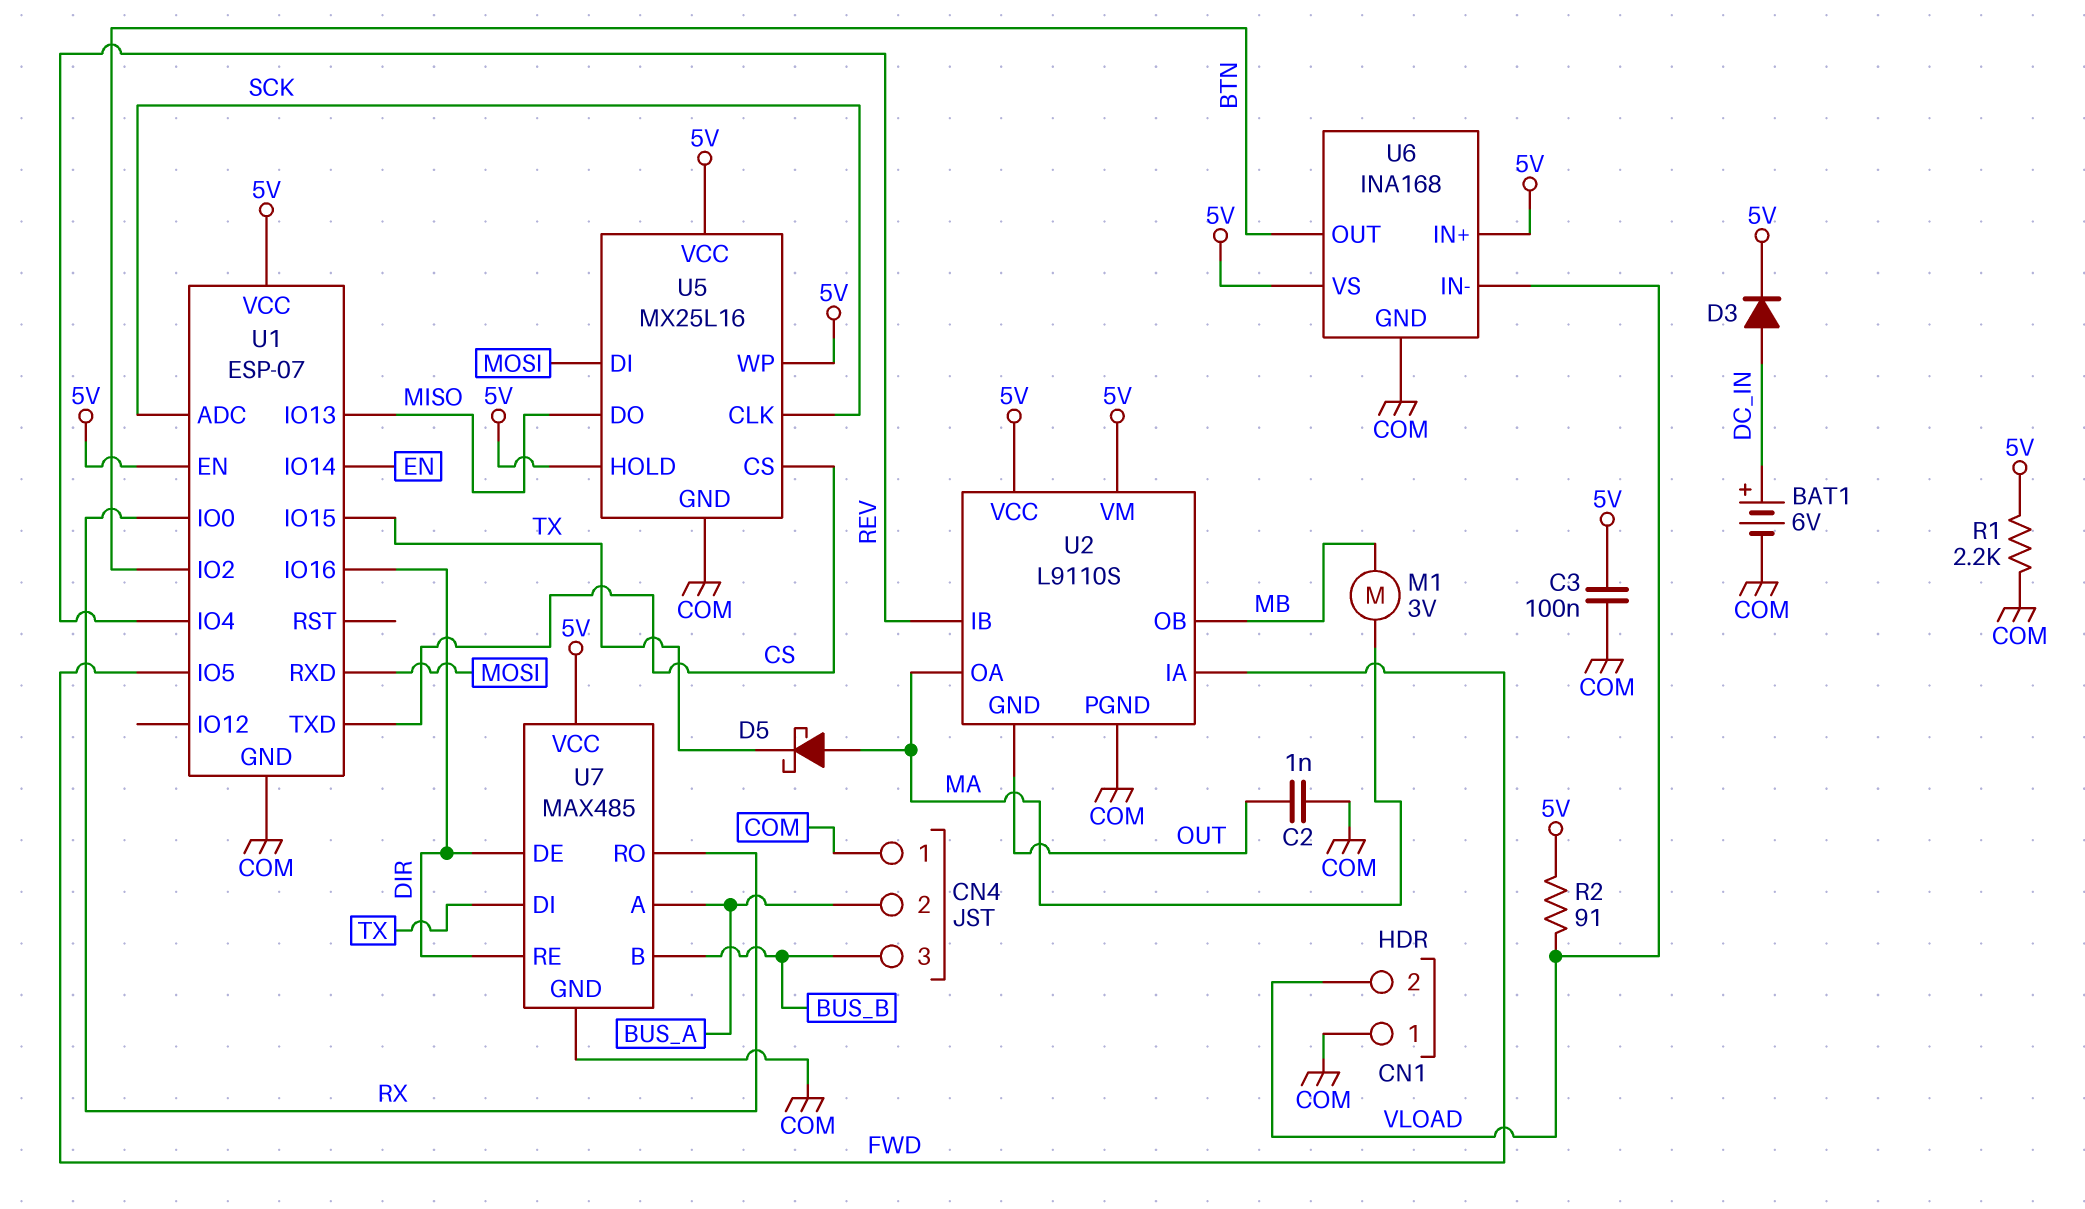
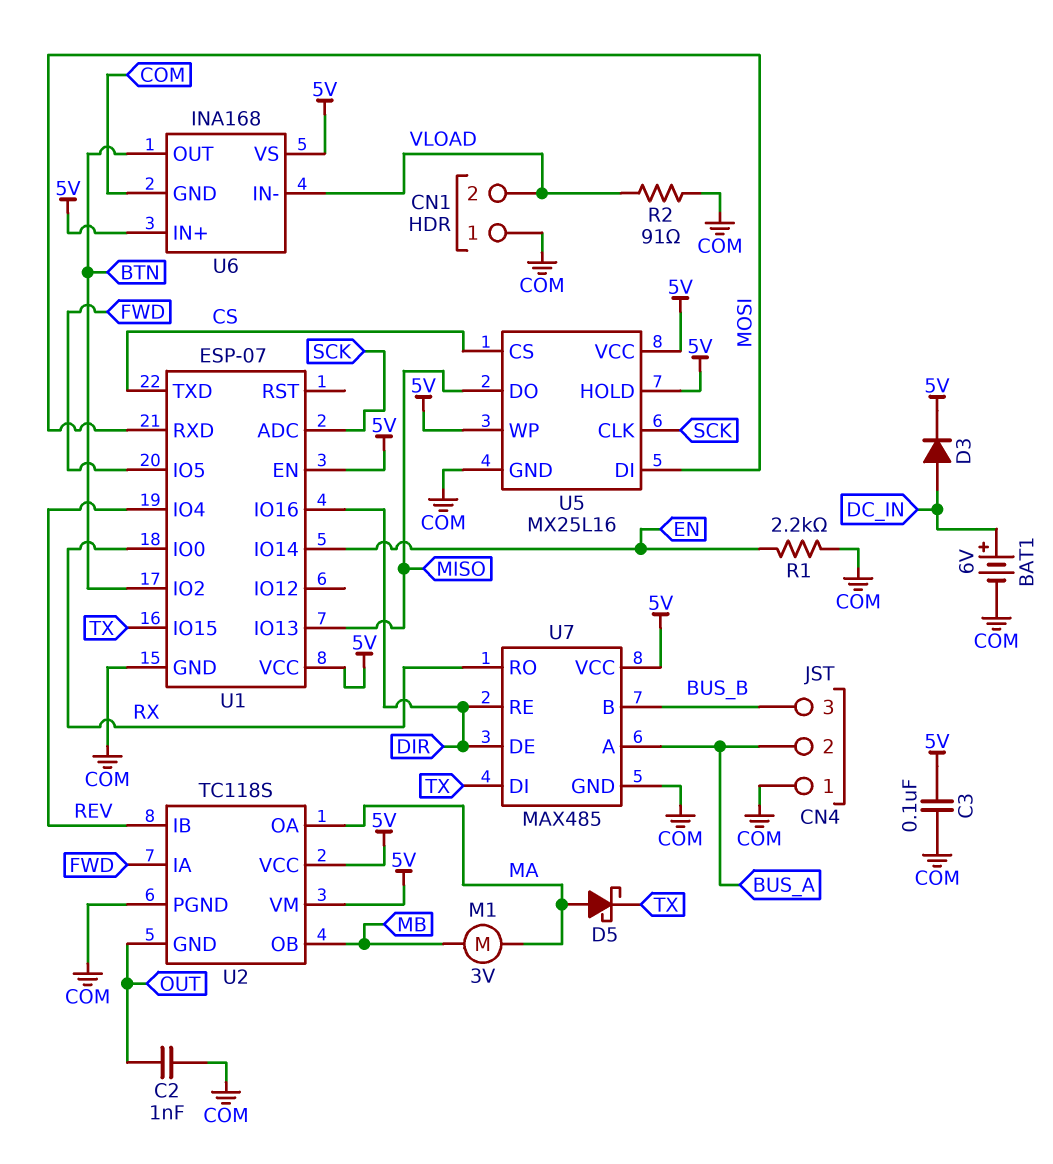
R1: 2.2k (5V, COM) -> 2.2k (COM, EN)
R2: 91 (5V, VLOAD) -> 91 (COM, VLOAD)
U2: L9110S -> TC118S

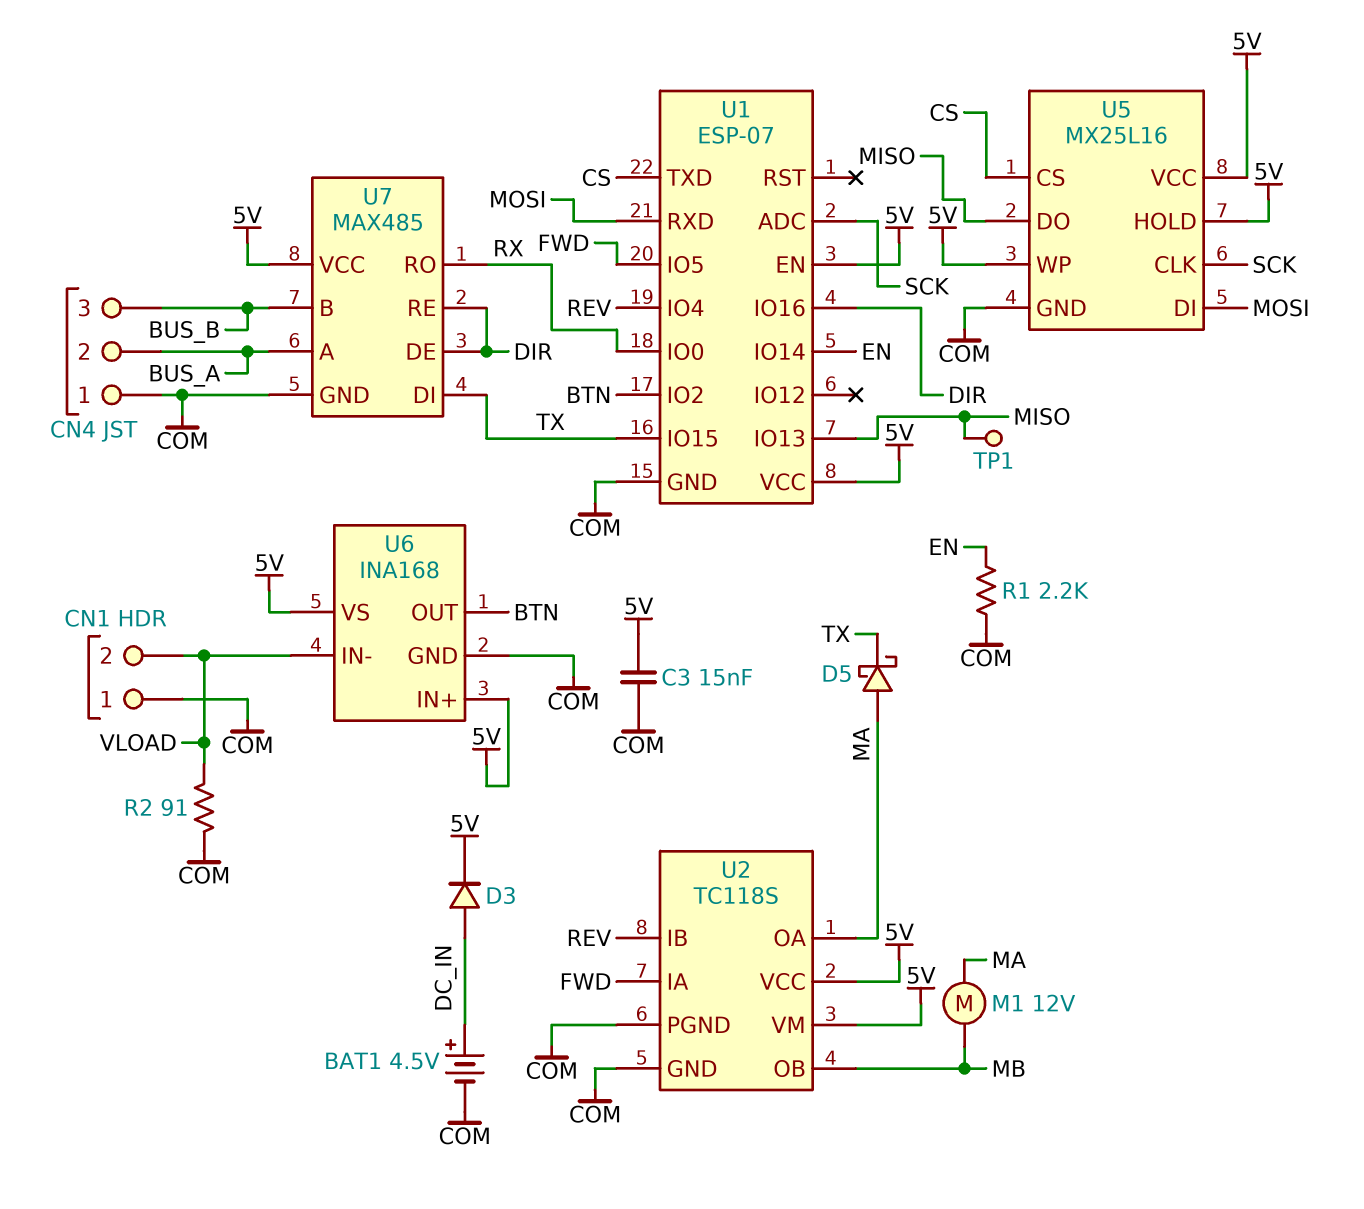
BAT1: 6V (plus DC_IN, minus COM) -> 4.5V (plus DC_IN, minus COM)
C2: 1nF (COM, OUT) -> none
C3: 100nF (5V, COM) -> 15nF (5V, COM)
M1: motor 3V (MA, MB) -> motor 12V (MA, MB)
TP1: none -> test point (MISO)
U2 pin GND: OUT -> COM

